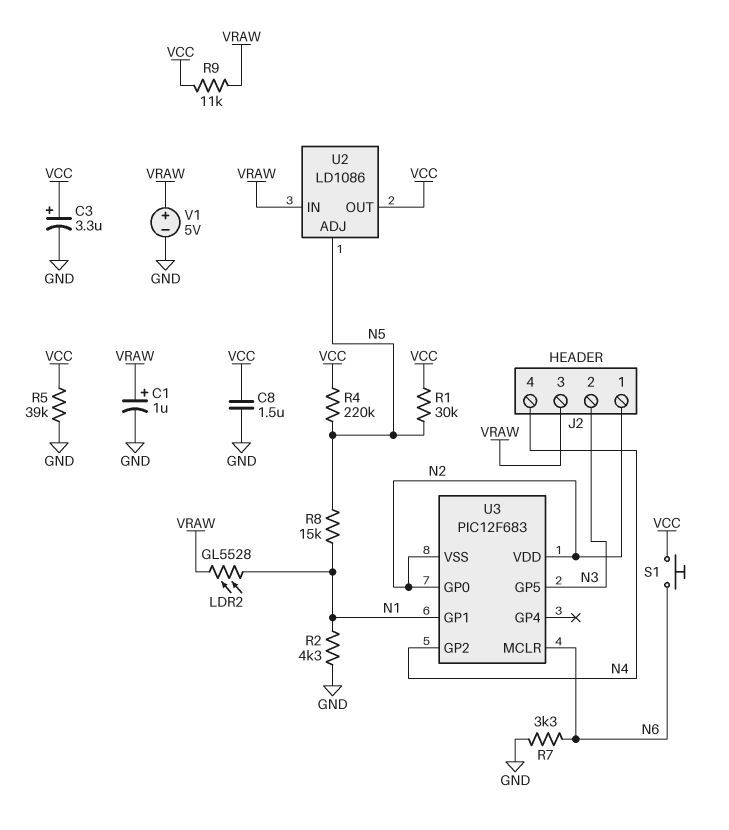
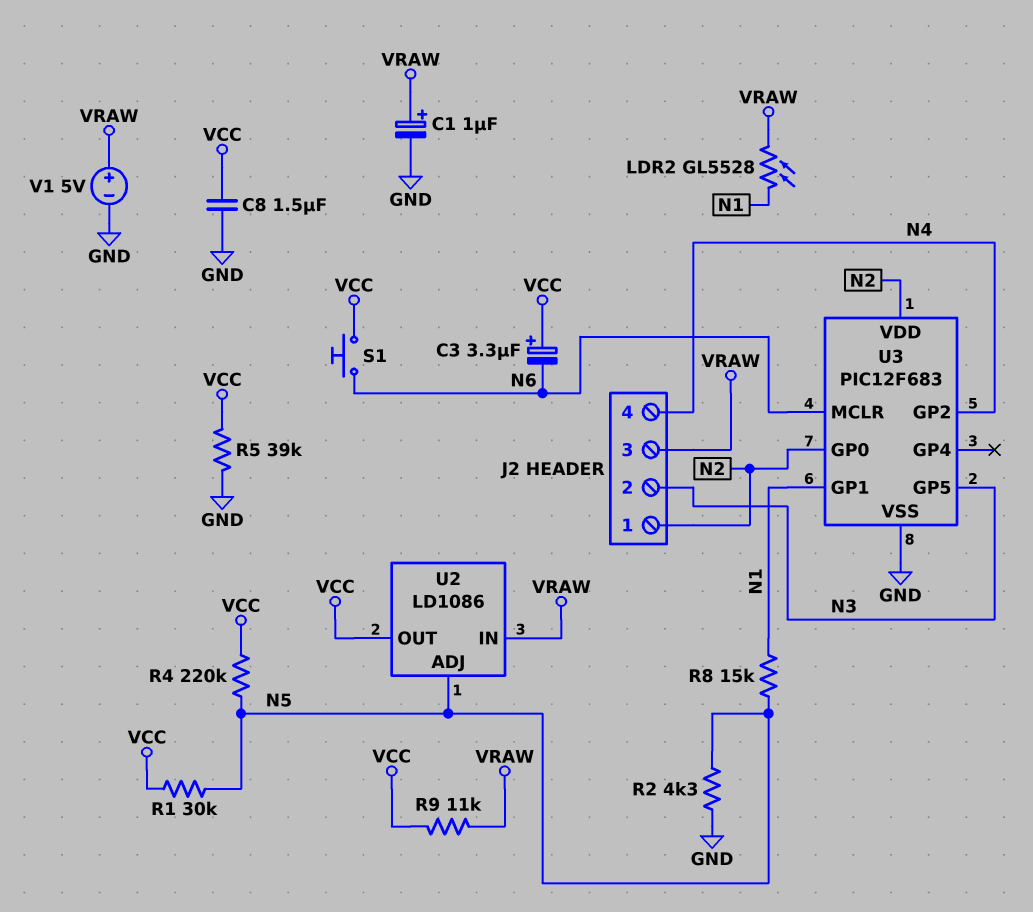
C3: 3.3uF (plus VCC, minus GND) -> 3.3uF (plus VCC, minus N6)
R2: 4.3k (GND, N1) -> 4.3k (GND, N5)
R7: 3.3k (GND, N6) -> none
U3 pin VSS: N2 -> GND

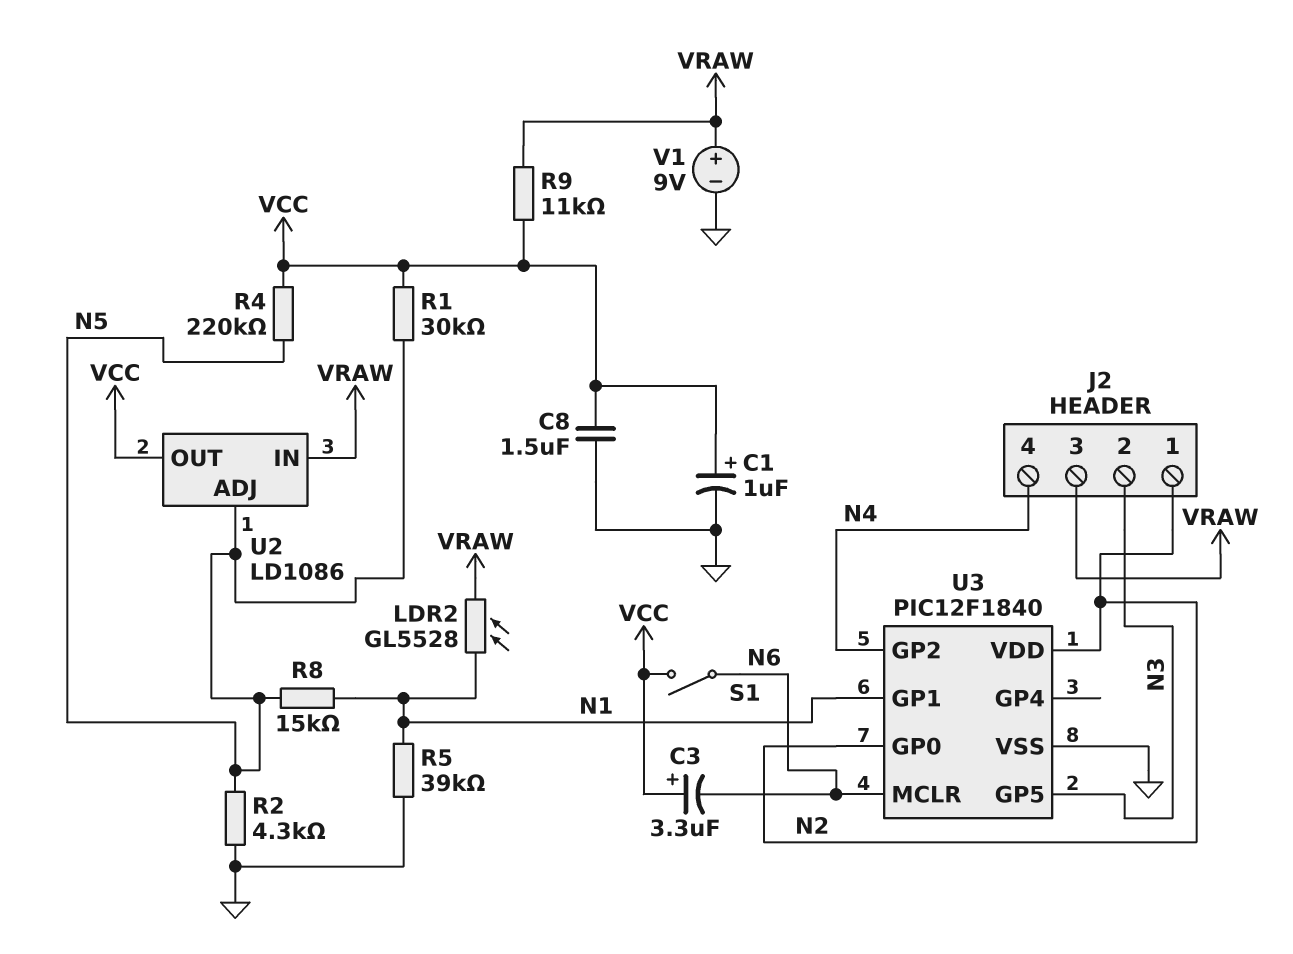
C1: 1uF (plus VRAW, minus GND) -> 1uF (plus VCC, minus GND)
R5: 39k (GND, VCC) -> 39k (GND, N1)
S1: button (N6, VCC) -> switch (N6, VCC)
U3: PIC12F683 -> PIC12F1840
V1: 5V (plus VRAW, minus GND) -> 9V (plus VRAW, minus GND)

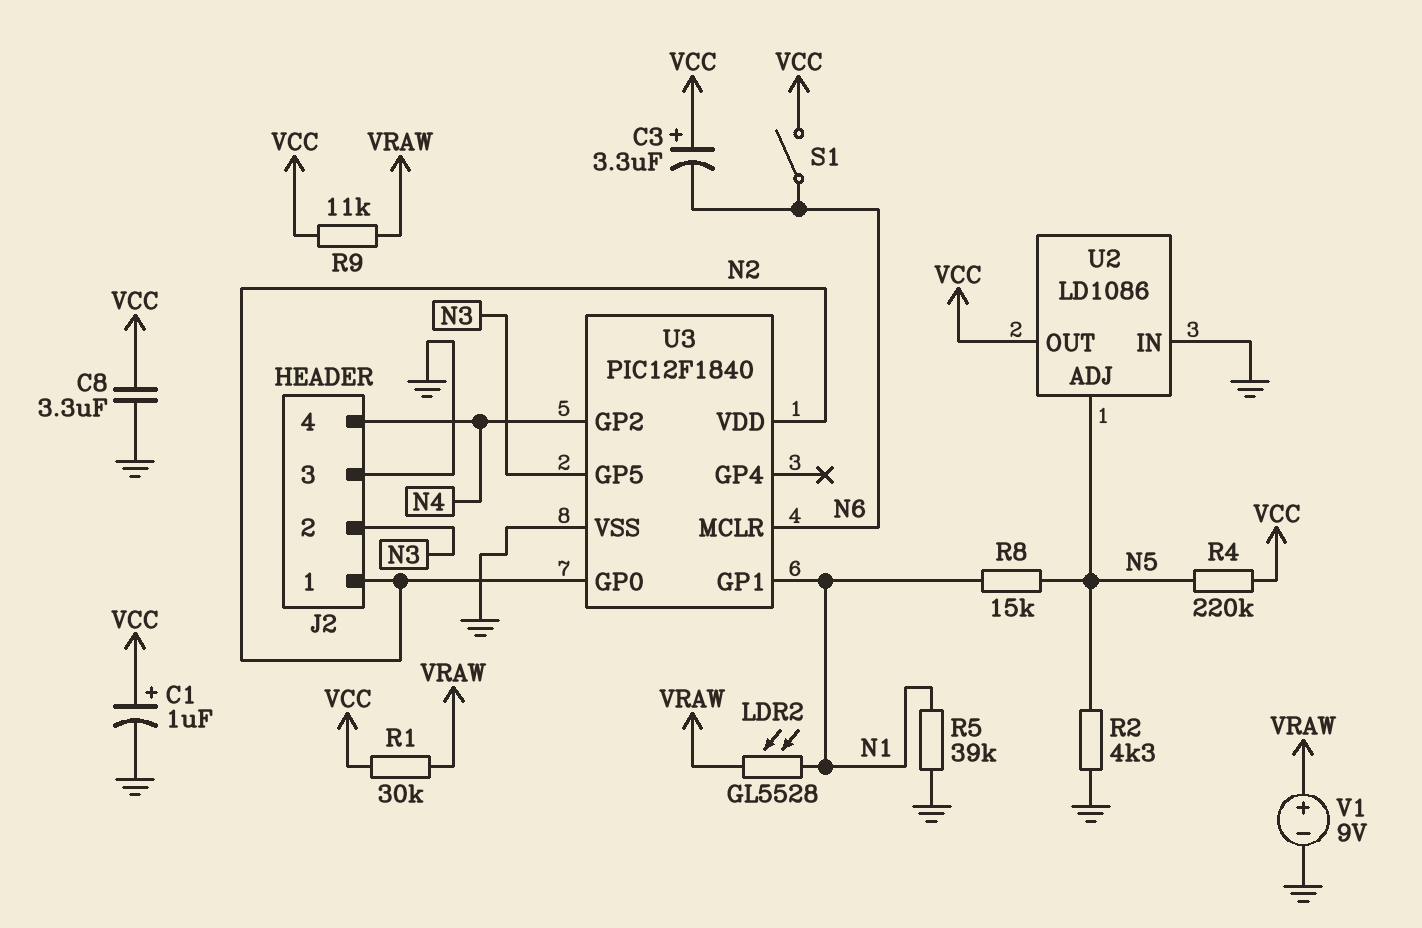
C8: 1.5uF (GND, VCC) -> 3.3uF (GND, VCC)
J2 pin 3: VRAW -> GND
R1: 30k (N5, VCC) -> 30k (VCC, VRAW)
U2 pin IN: VRAW -> GND

